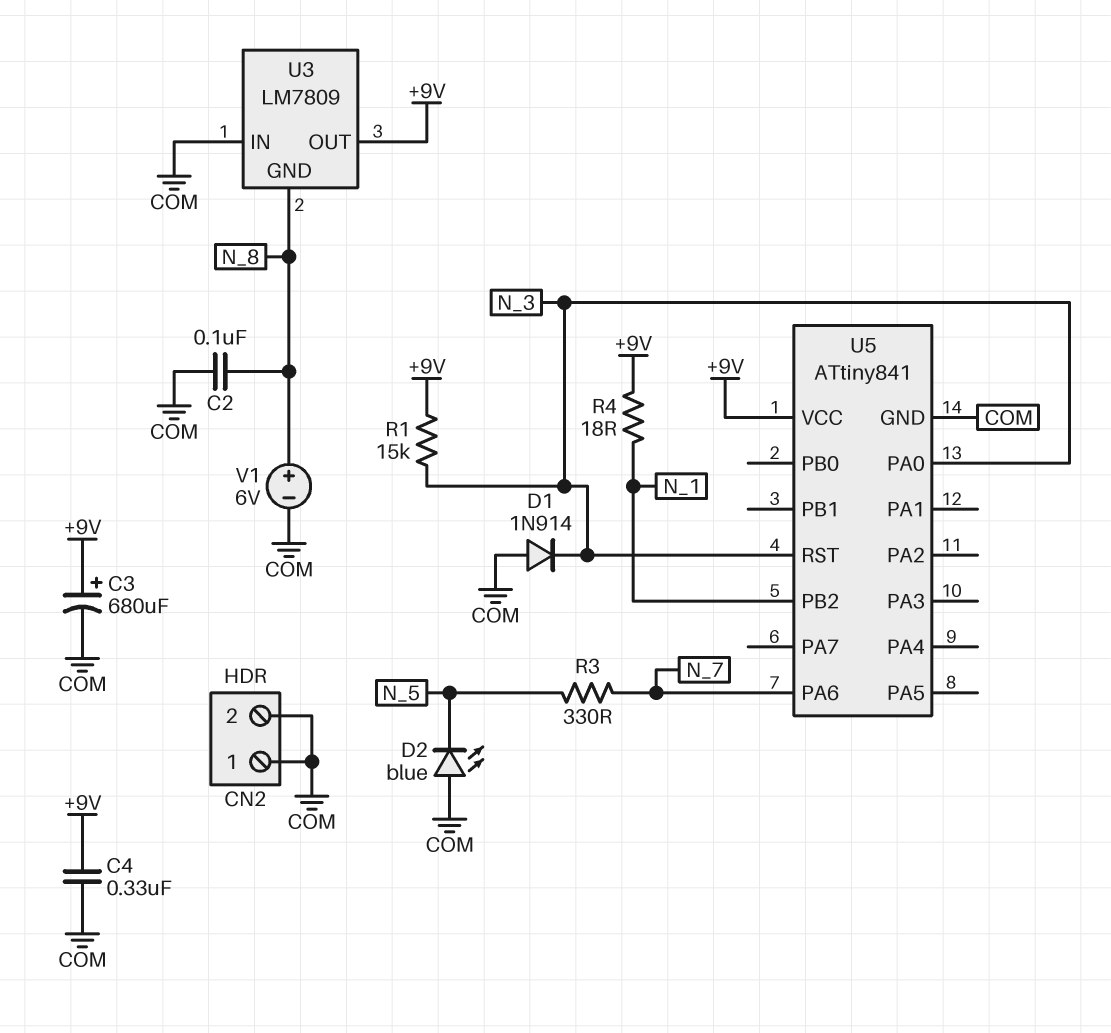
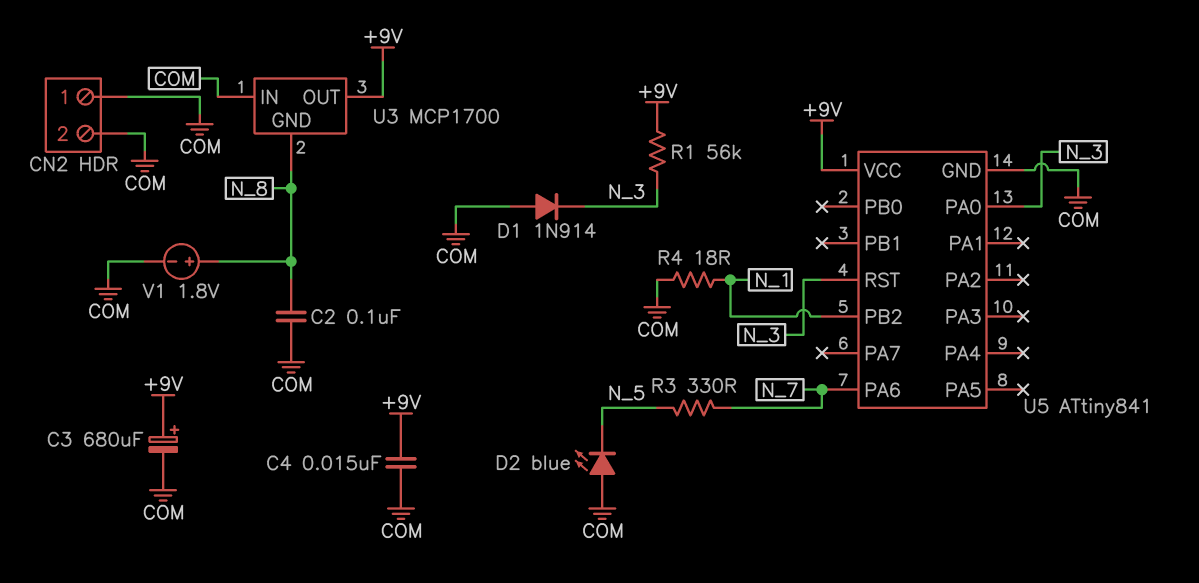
C4: 330nF (+9V, COM) -> 15nF (+9V, COM)
R1: 15k (+9V, N_3) -> 56k (+9V, N_3)
R4: 18 (+9V, N_1) -> 18 (COM, N_1)
U3: LM7809 -> MCP1700
V1: 6V (plus N_8, minus COM) -> 1.8V (plus N_8, minus COM)

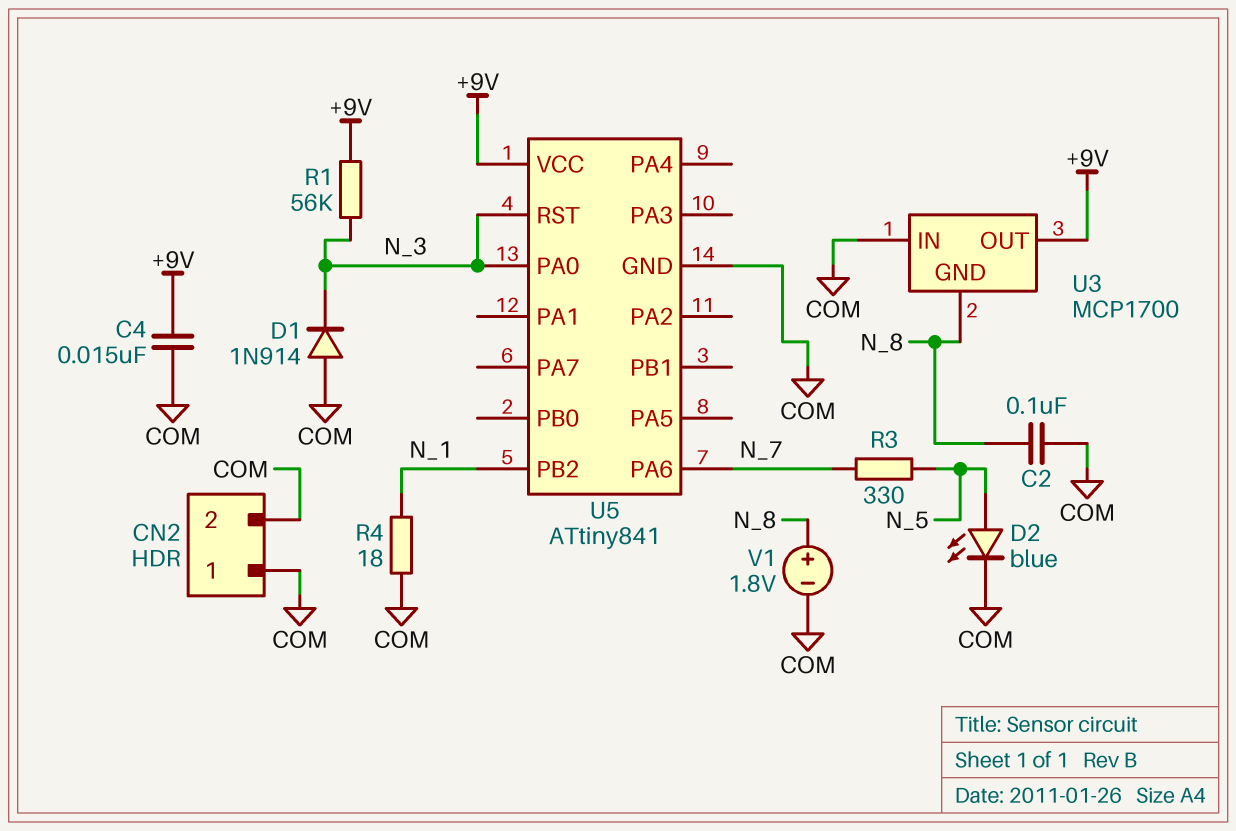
C3: 680uF (plus +9V, minus COM) -> none
D2: LED blue (A COM, K N_5) -> LED blue (A N_5, K COM)

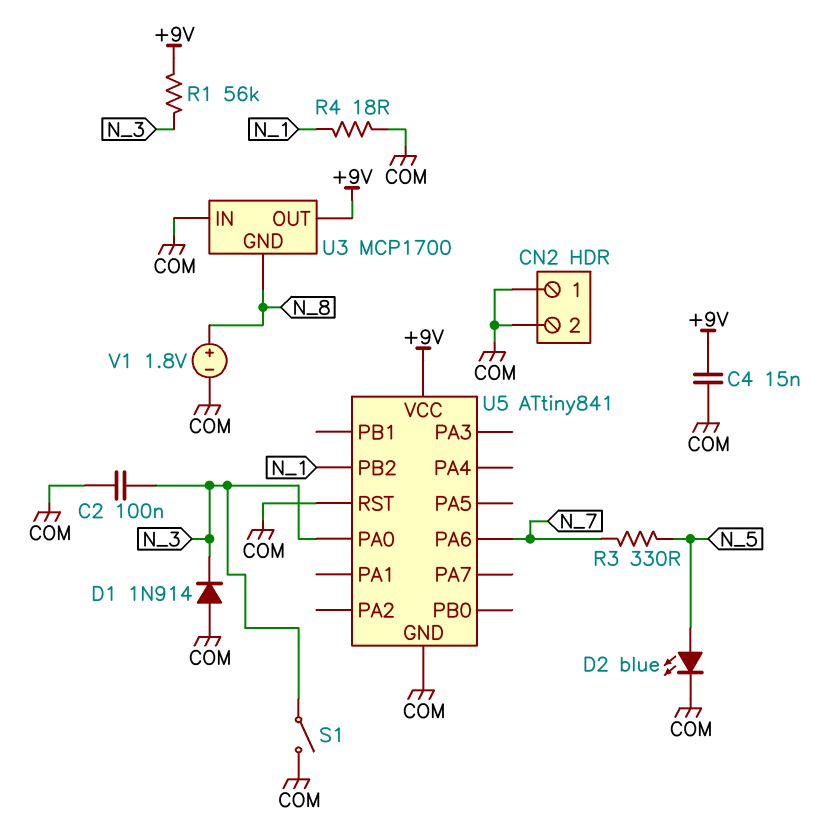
C2: 100nF (COM, N_8) -> 100nF (COM, N_3)
S1: none -> switch (COM, N_3)
U5 pin RST: N_3 -> COM

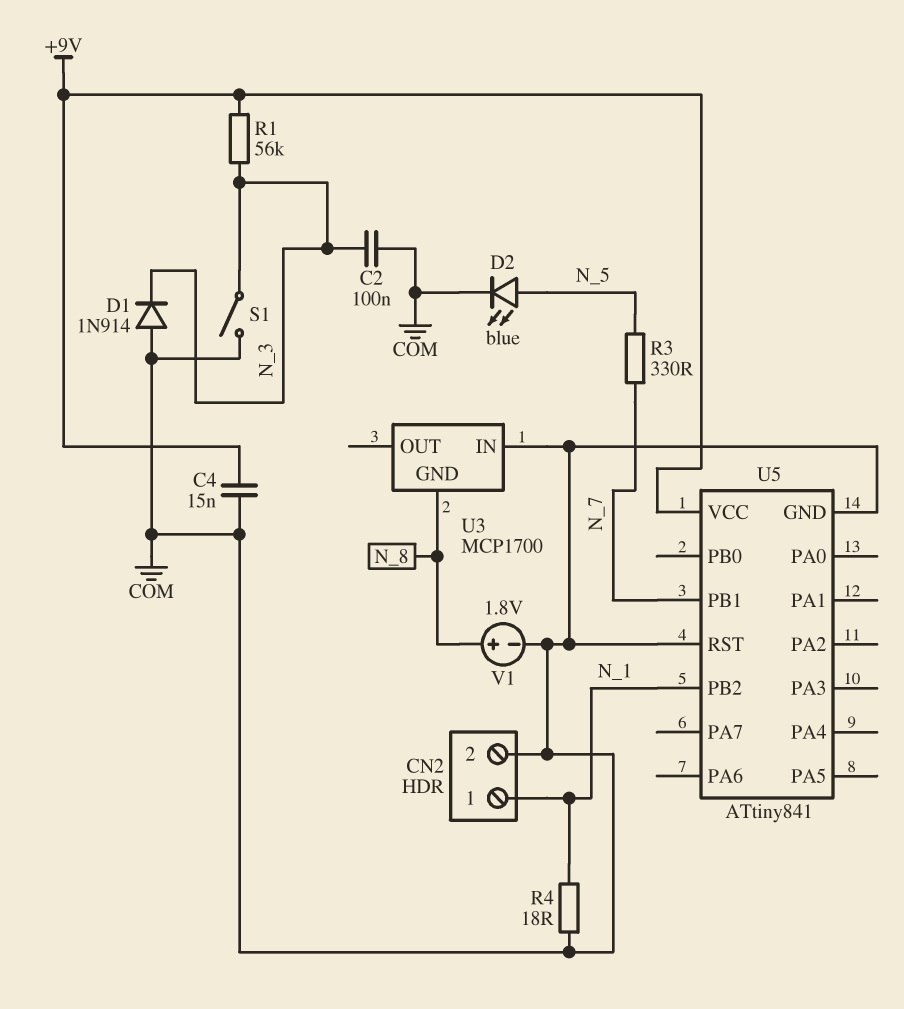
CN2 pin 1: COM -> N_1
U3 pin OUT: +9V -> none
U5 pin PA0: N_3 -> none
U5 pin PA6: N_7 -> none
U5 pin PB1: none -> N_7

